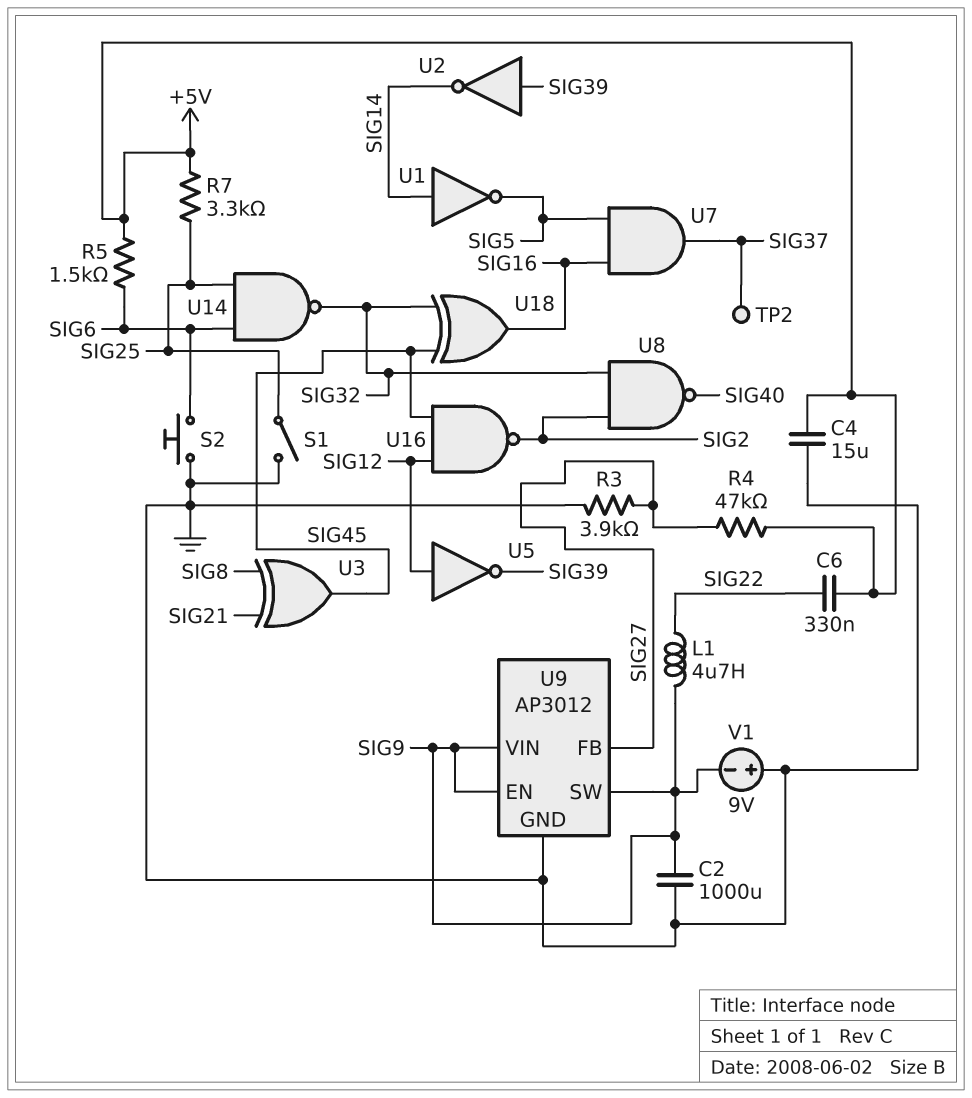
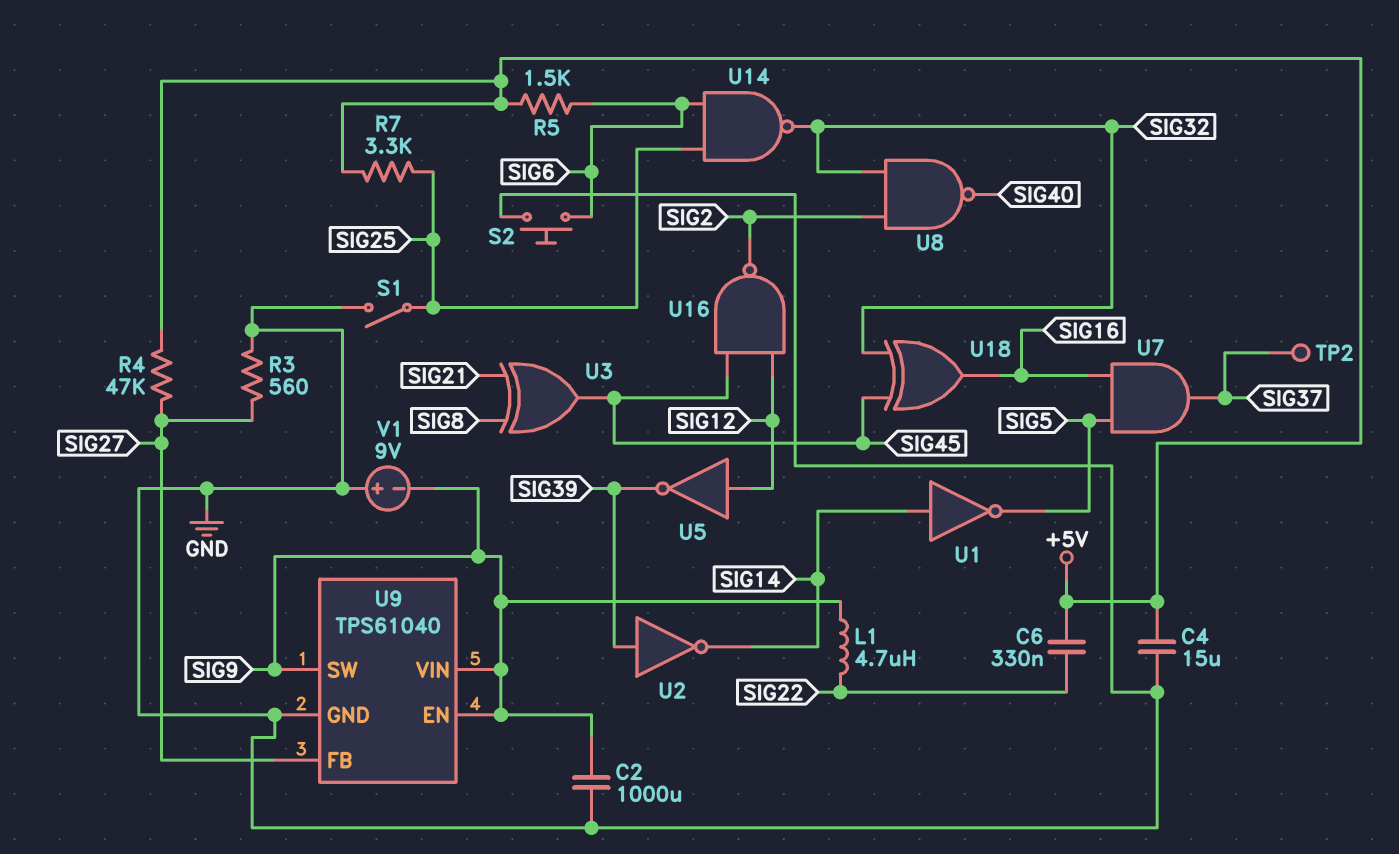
R3: 3.9k (GND, SIG27) -> 560 (GND, SIG27)
U9: AP3012 -> TPS61040

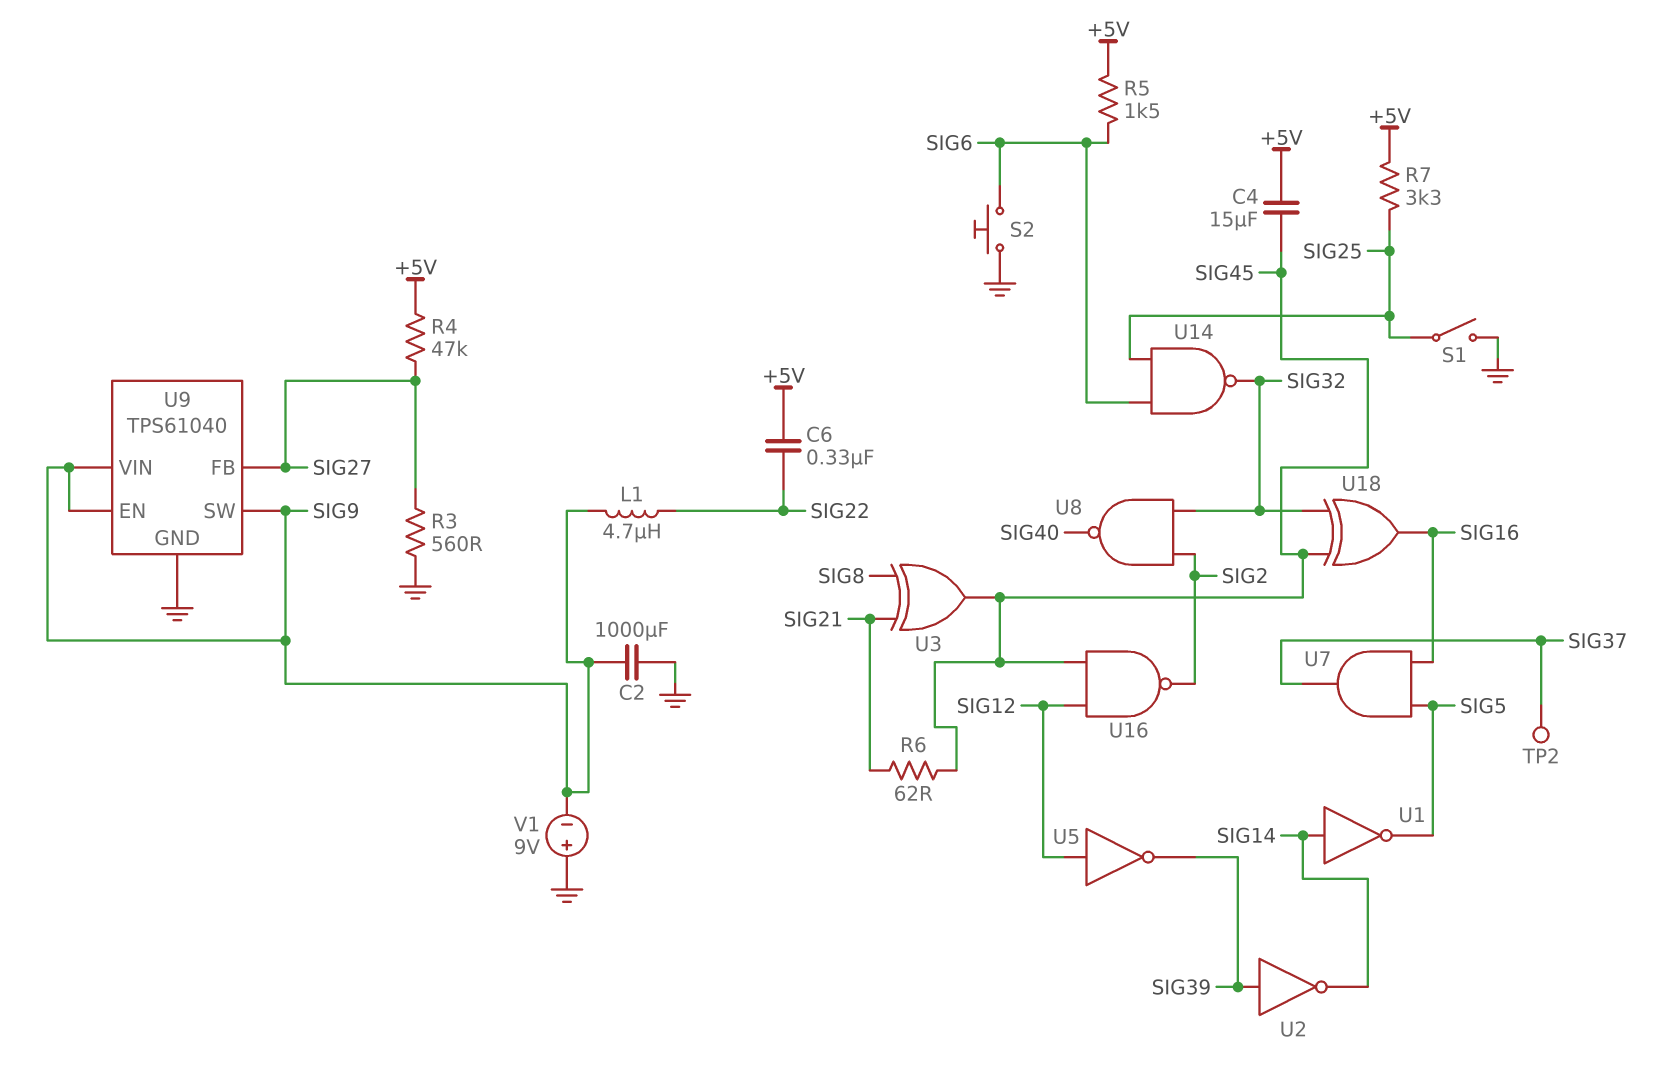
C4: 15uF (+5V, GND) -> 15uF (+5V, SIG45)
R6: none -> 62 (SIG21, SIG45)

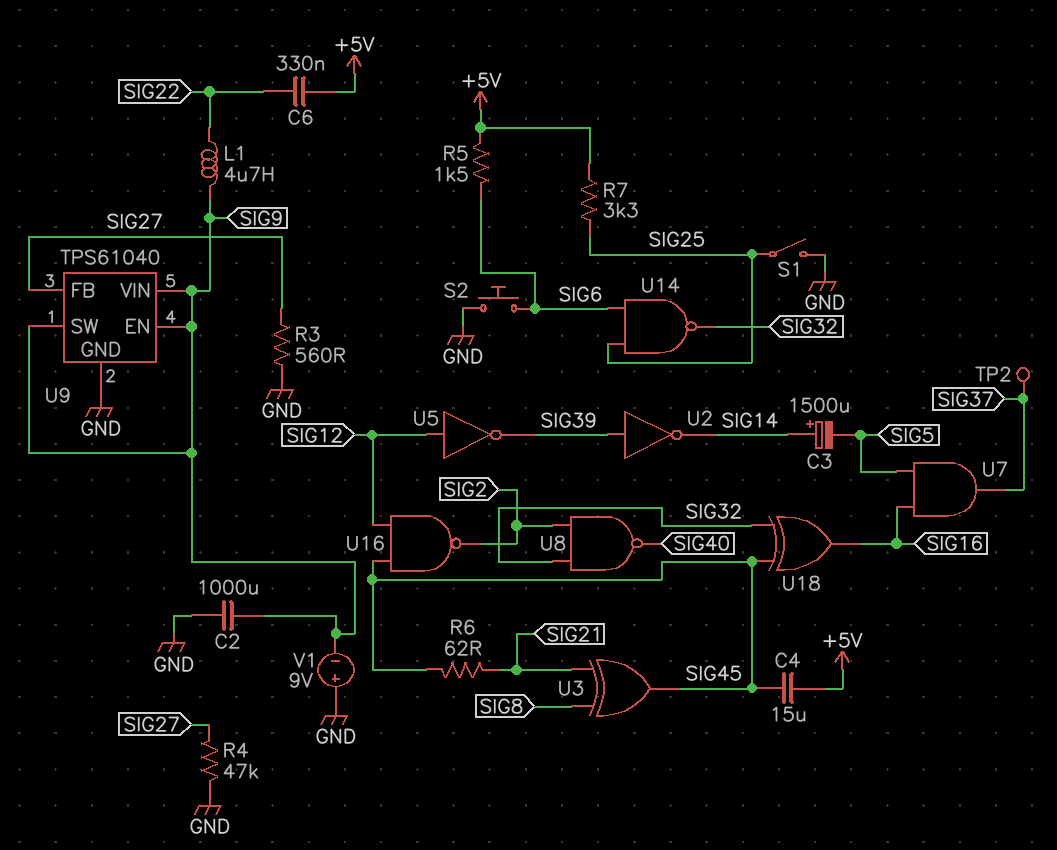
C3: none -> 1500uF (plus SIG14, minus SIG5)
R4: 47k (+5V, SIG27) -> 47k (GND, SIG27)
U1: NOT (in SIG14, out SIG5) -> none

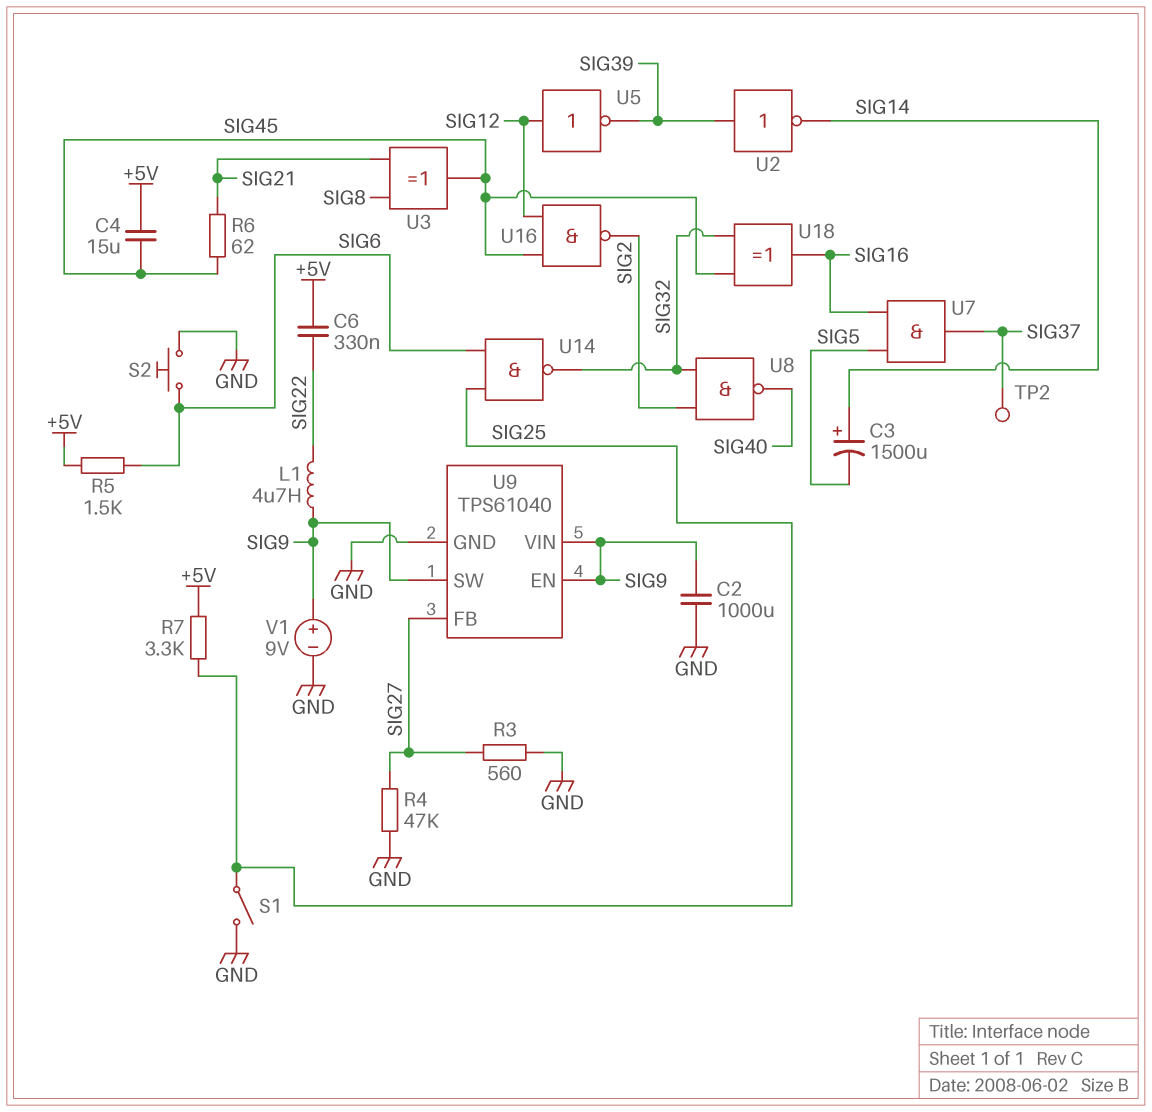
V1: 9V (plus GND, minus SIG9) -> 9V (plus SIG9, minus GND)

